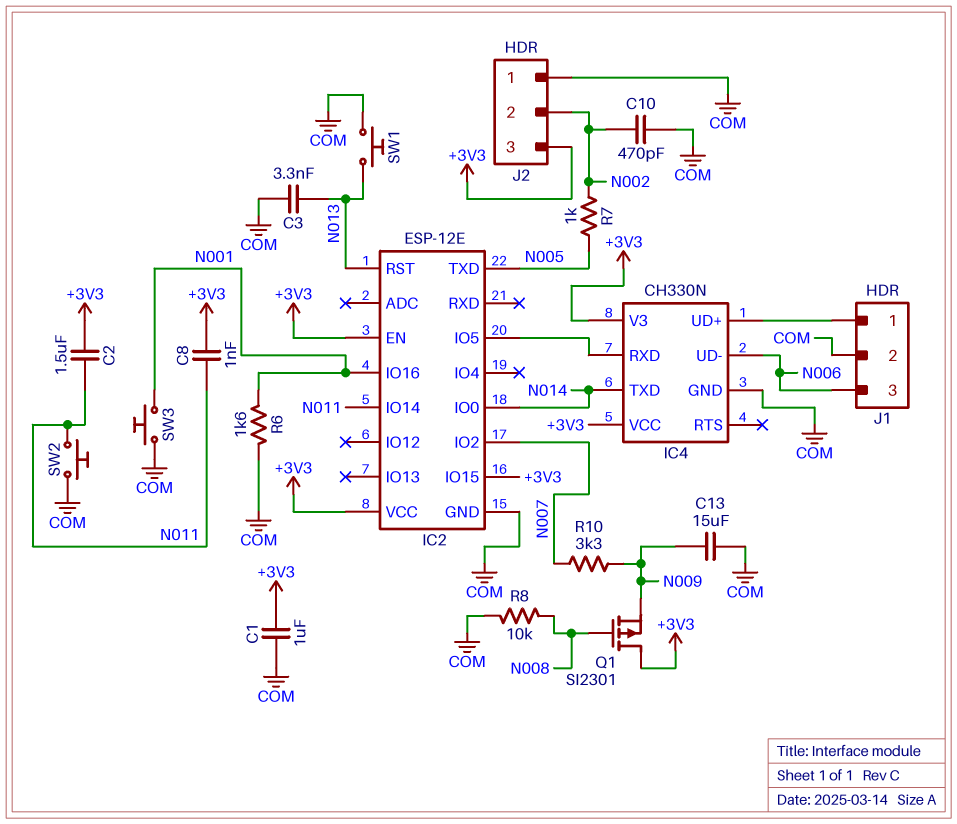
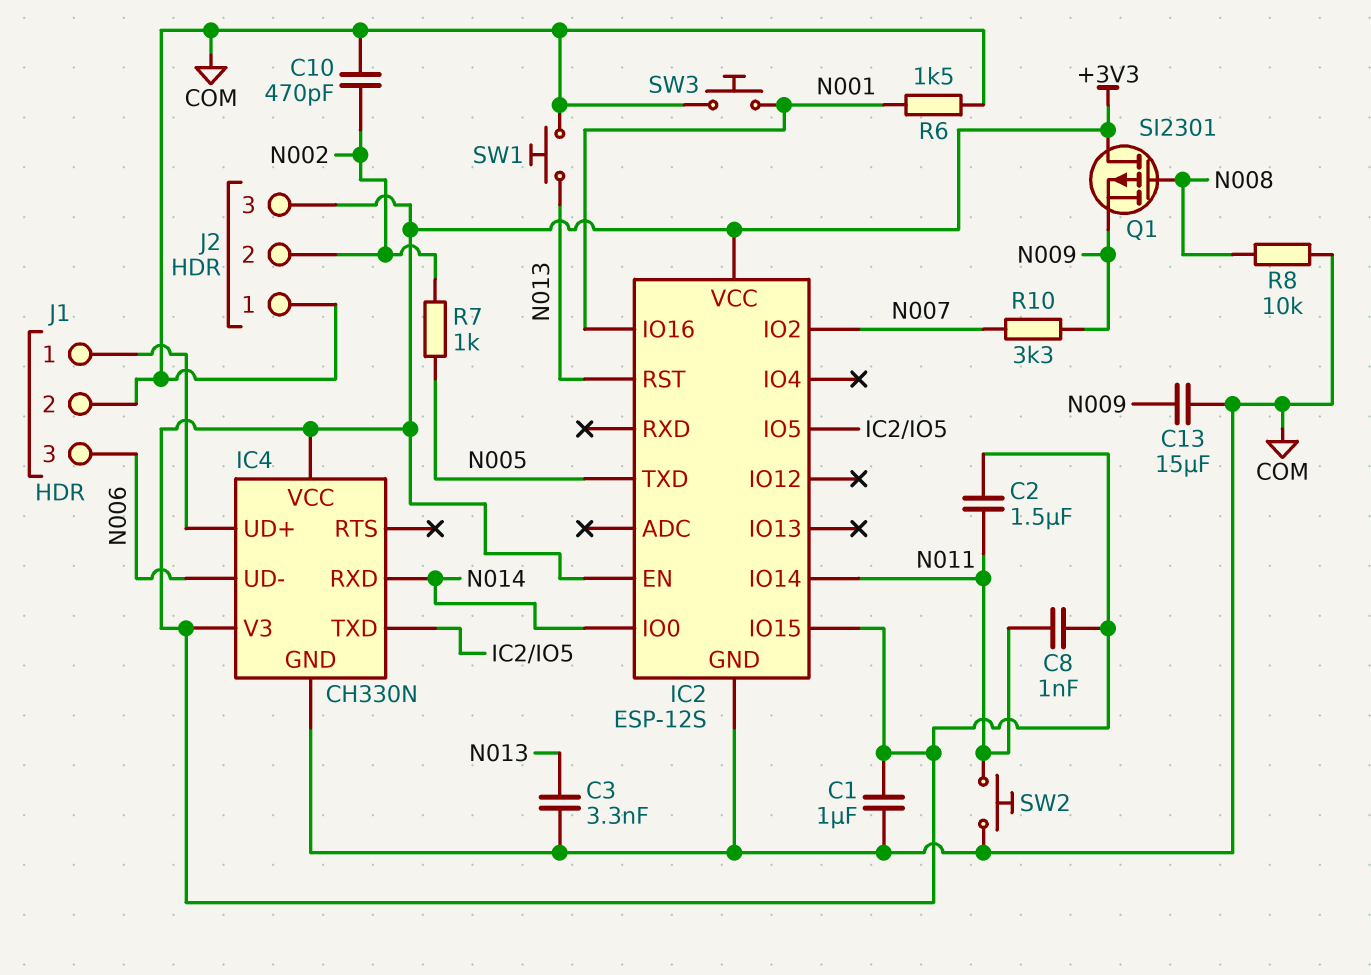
IC2: ESP-12E -> ESP-12S
IC4 pin RXD: IC2/IO5 -> N014
IC4 pin TXD: N014 -> IC2/IO5
R6: 1.6k (COM, N001) -> 1.5k (COM, N001)

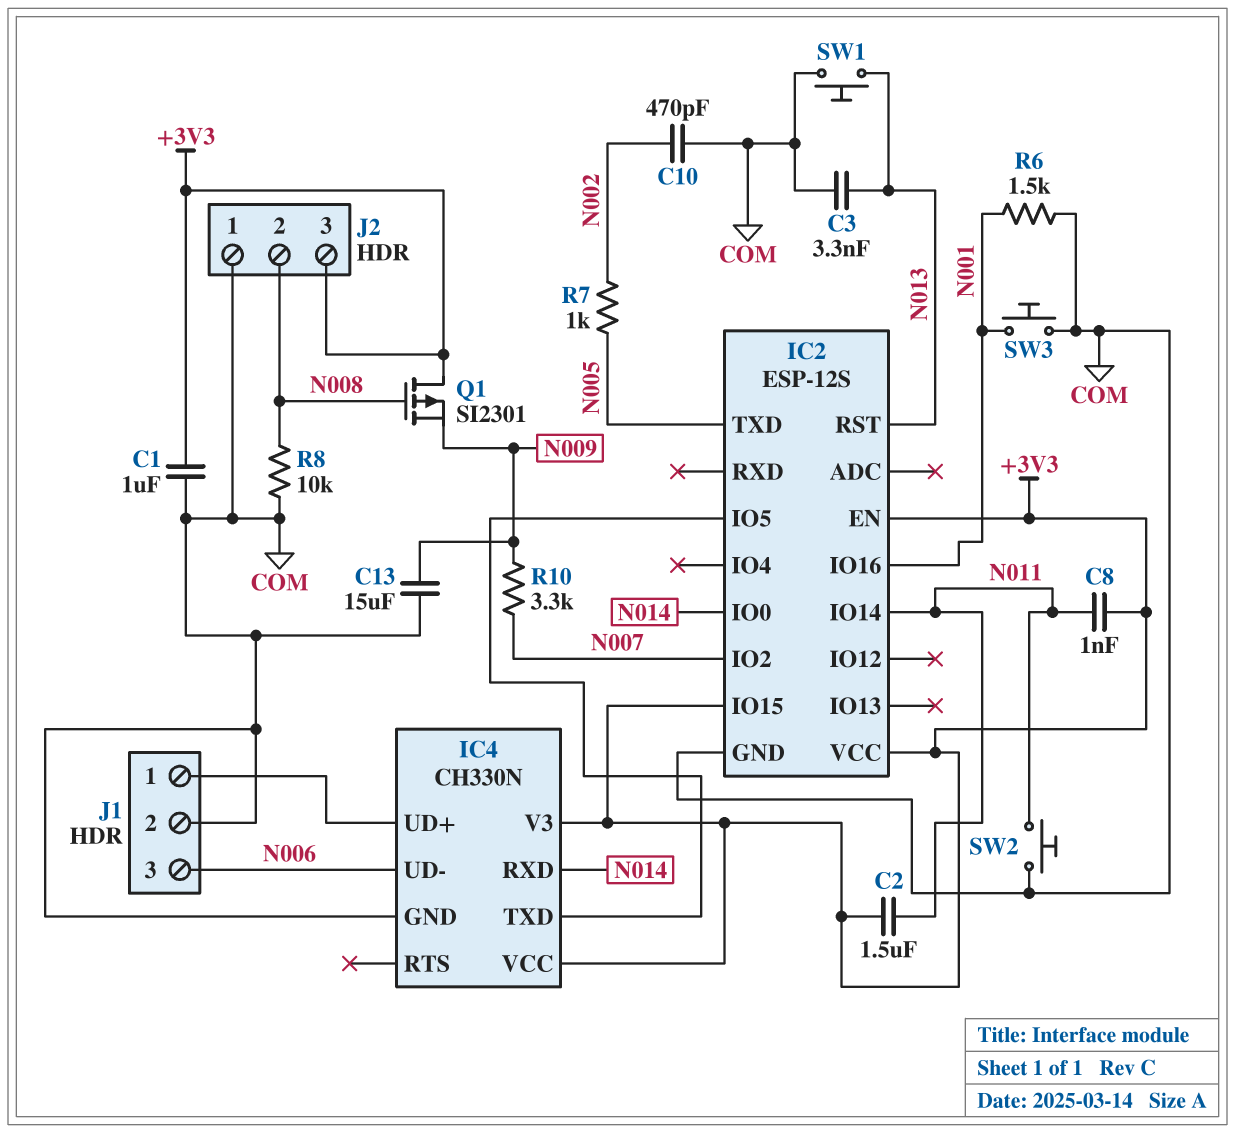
J2 pin 2: N002 -> N008

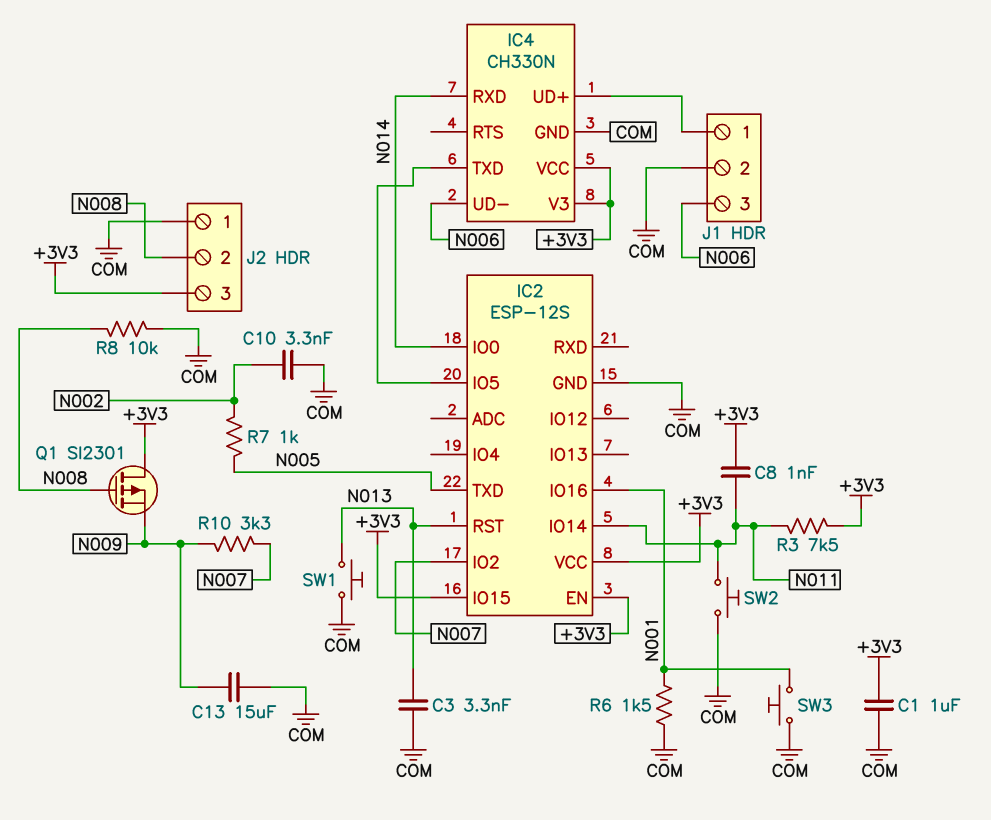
C2: 1.5uF (+3V3, N011) -> none
C10: 470pF (COM, N002) -> 3.3nF (COM, N002)
R3: none -> 7.5k (+3V3, N011)

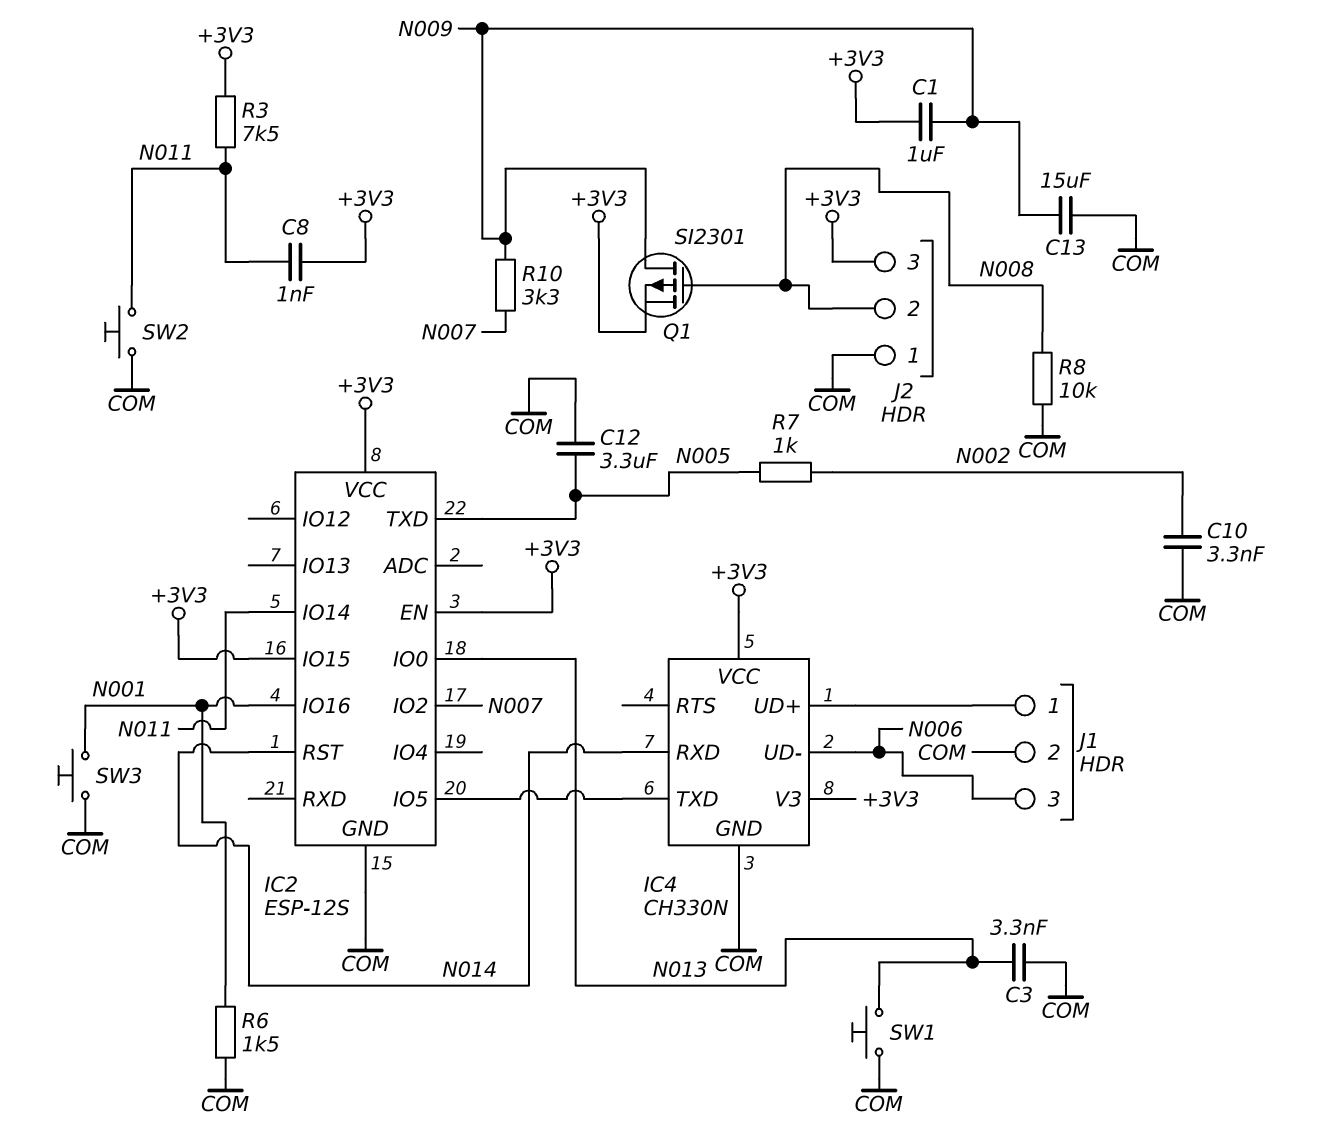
C1: 1uF (+3V3, COM) -> 1uF (+3V3, N009)
C12: none -> 3.3uF (COM, N005)
IC2 pin IO0: N014 -> N013
IC2 pin RST: N013 -> N014
Q1: PMOS SI2301 (G N008, D +3V3, S N009) -> PMOS SI2301 (G N008, D N009, S +3V3)

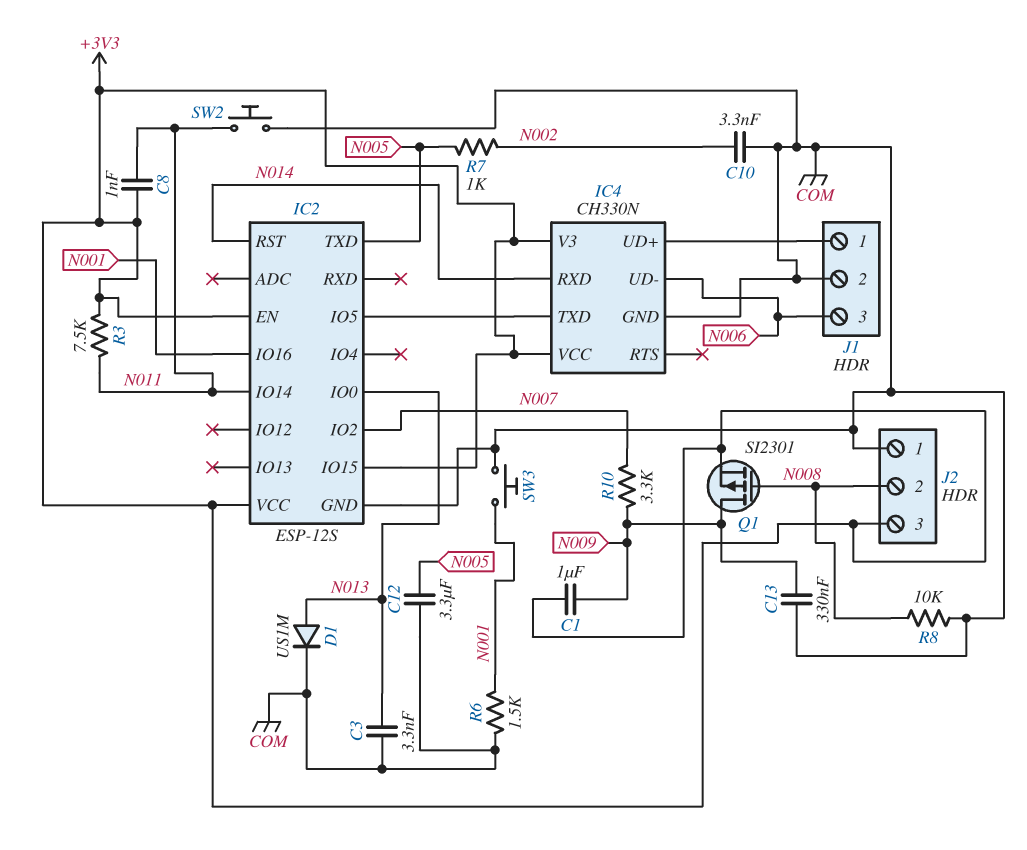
C13: 15uF (COM, N009) -> 330nF (COM, N009)
D1: none -> diode US1M (A N013, K COM)
SW1: button (COM, N013) -> none

